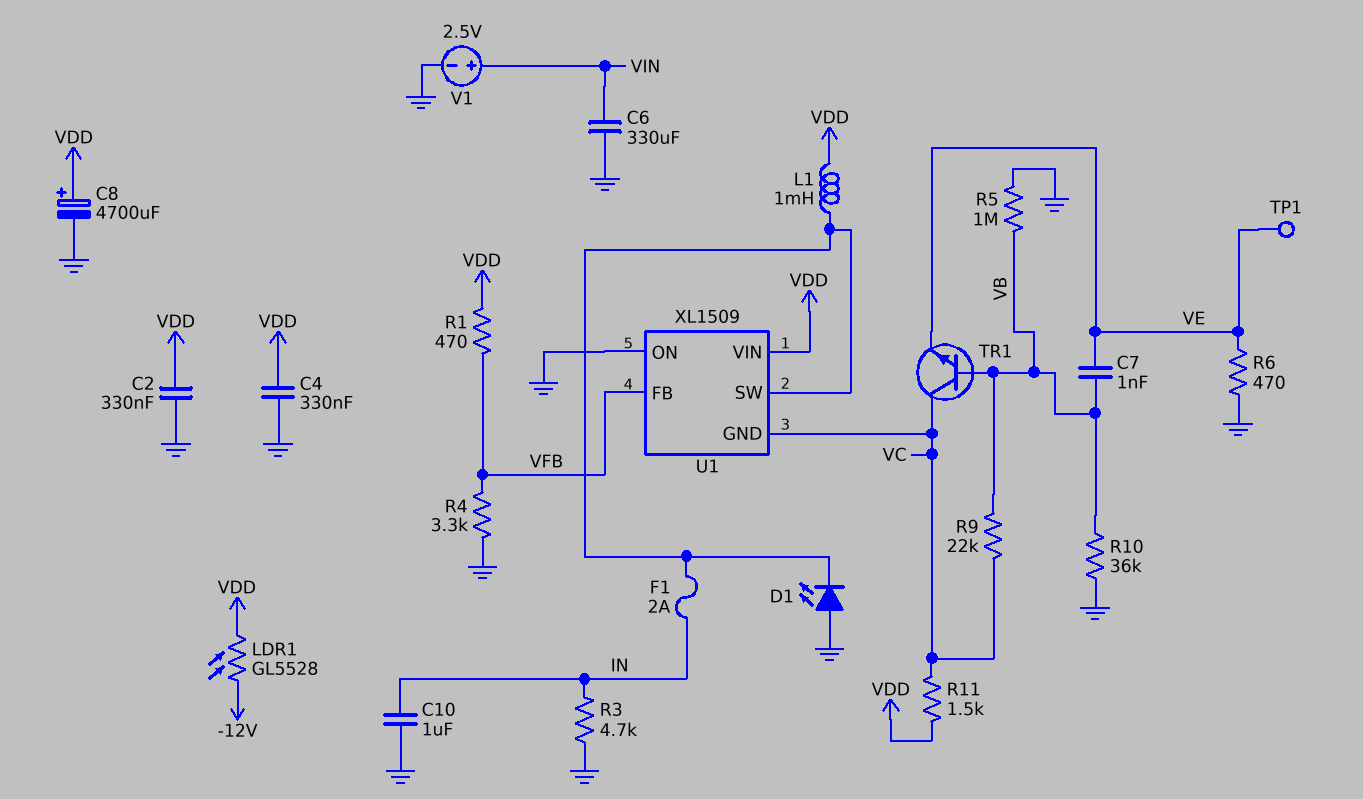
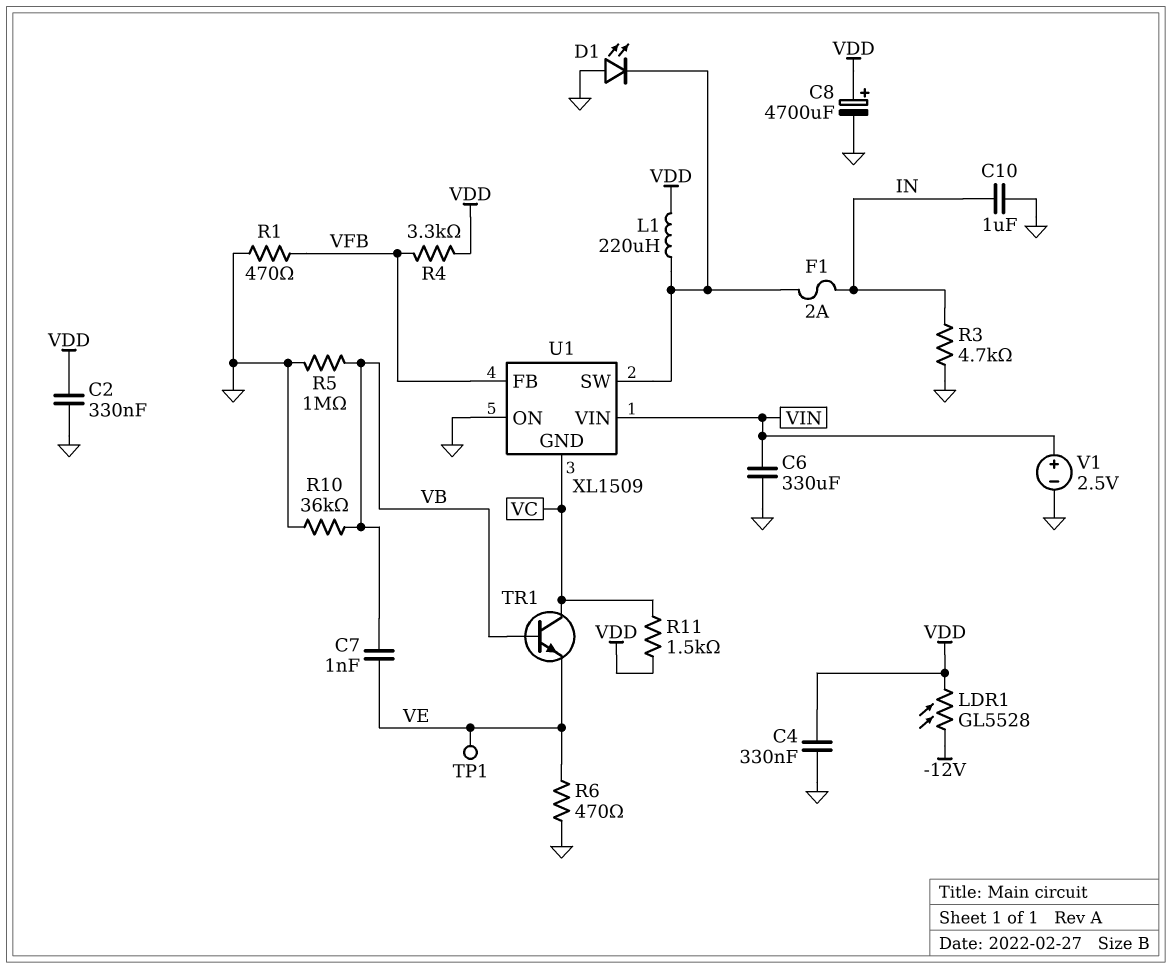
L1: 1mH (U1/SW, VDD) -> 220uH (U1/SW, VDD)
R1: 470 (VDD, VFB) -> 470 (GND, VFB)
R4: 3.3k (GND, VFB) -> 3.3k (VDD, VFB)
R9: 22k (VB, VC) -> none
U1 pin VIN: VDD -> VIN

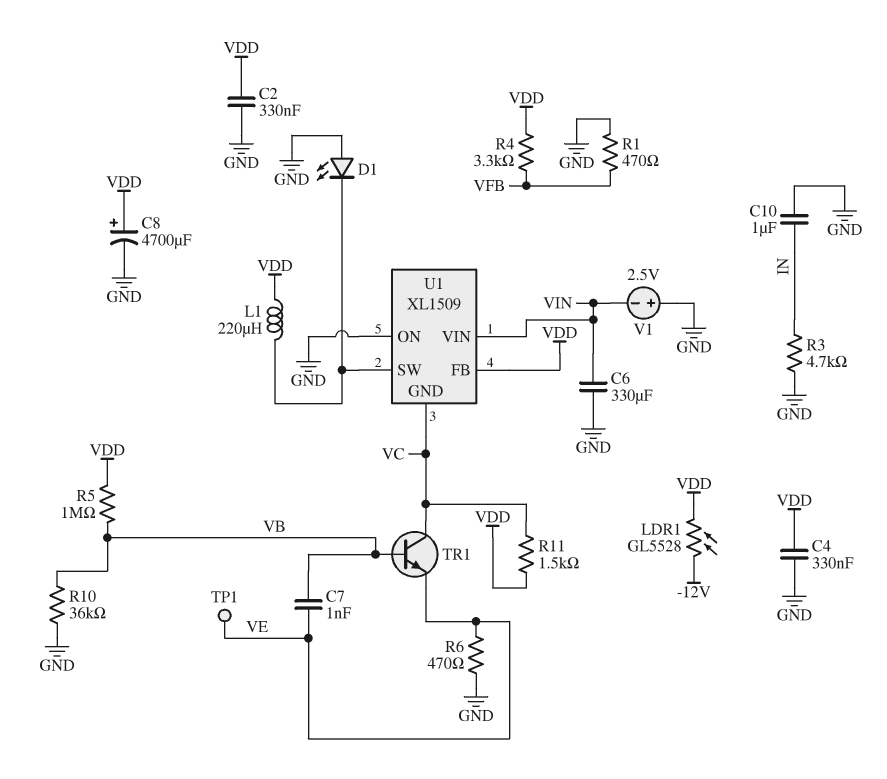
F1: 2A (IN, U1/SW) -> none
R5: 1M (GND, VB) -> 1M (VB, VDD)
U1 pin FB: VFB -> VDD
V1: 2.5V (plus VIN, minus GND) -> 2.5V (plus GND, minus VIN)

